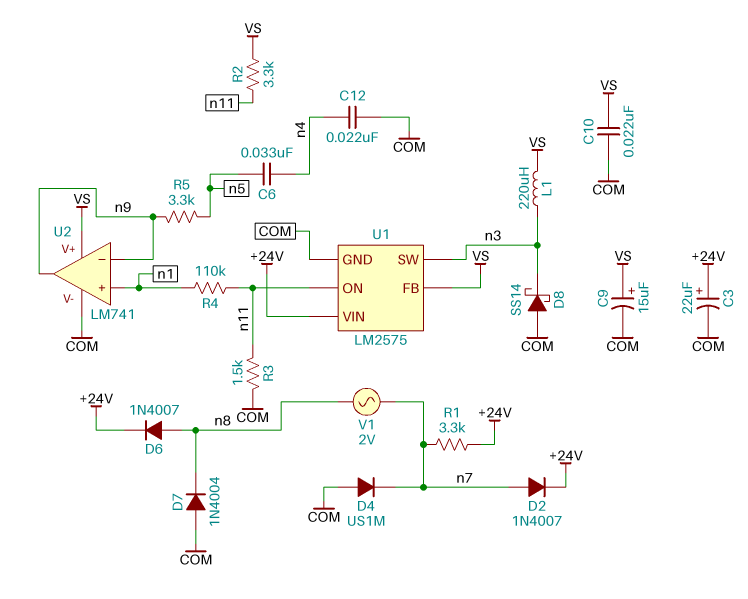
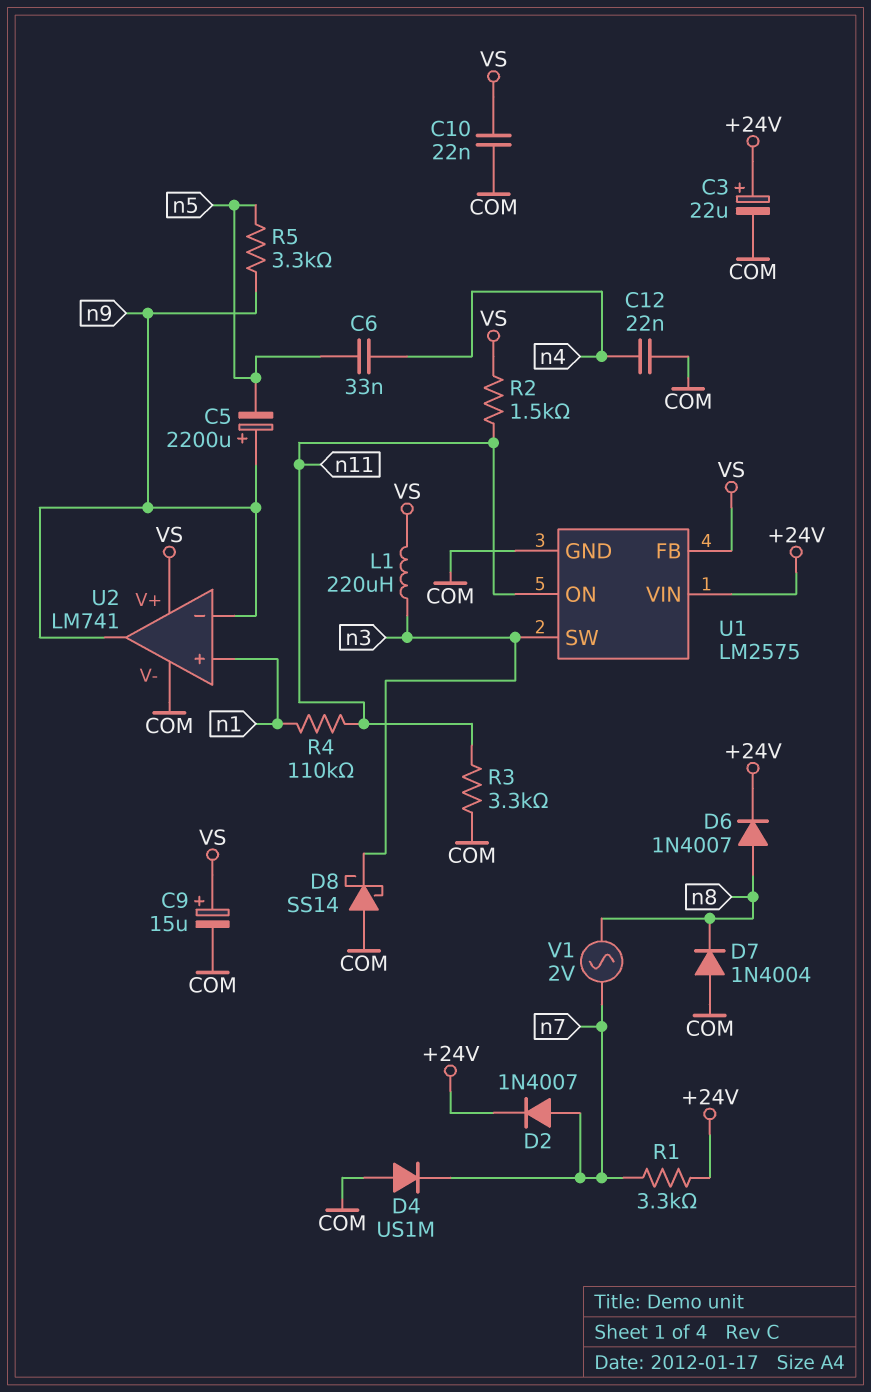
C5: none -> 2200uF (plus n9, minus n5)
R2: 3.3k (VS, n11) -> 1.5k (VS, n11)
R3: 1.5k (COM, n11) -> 3.3k (COM, n11)

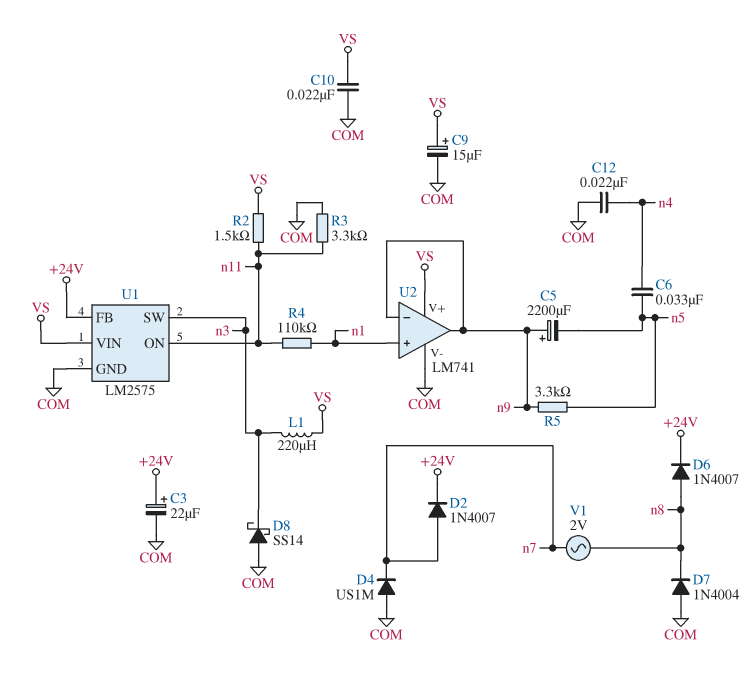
R1: 3.3k (+24V, n7) -> none
U1 pin FB: VS -> +24V
U1 pin VIN: +24V -> VS

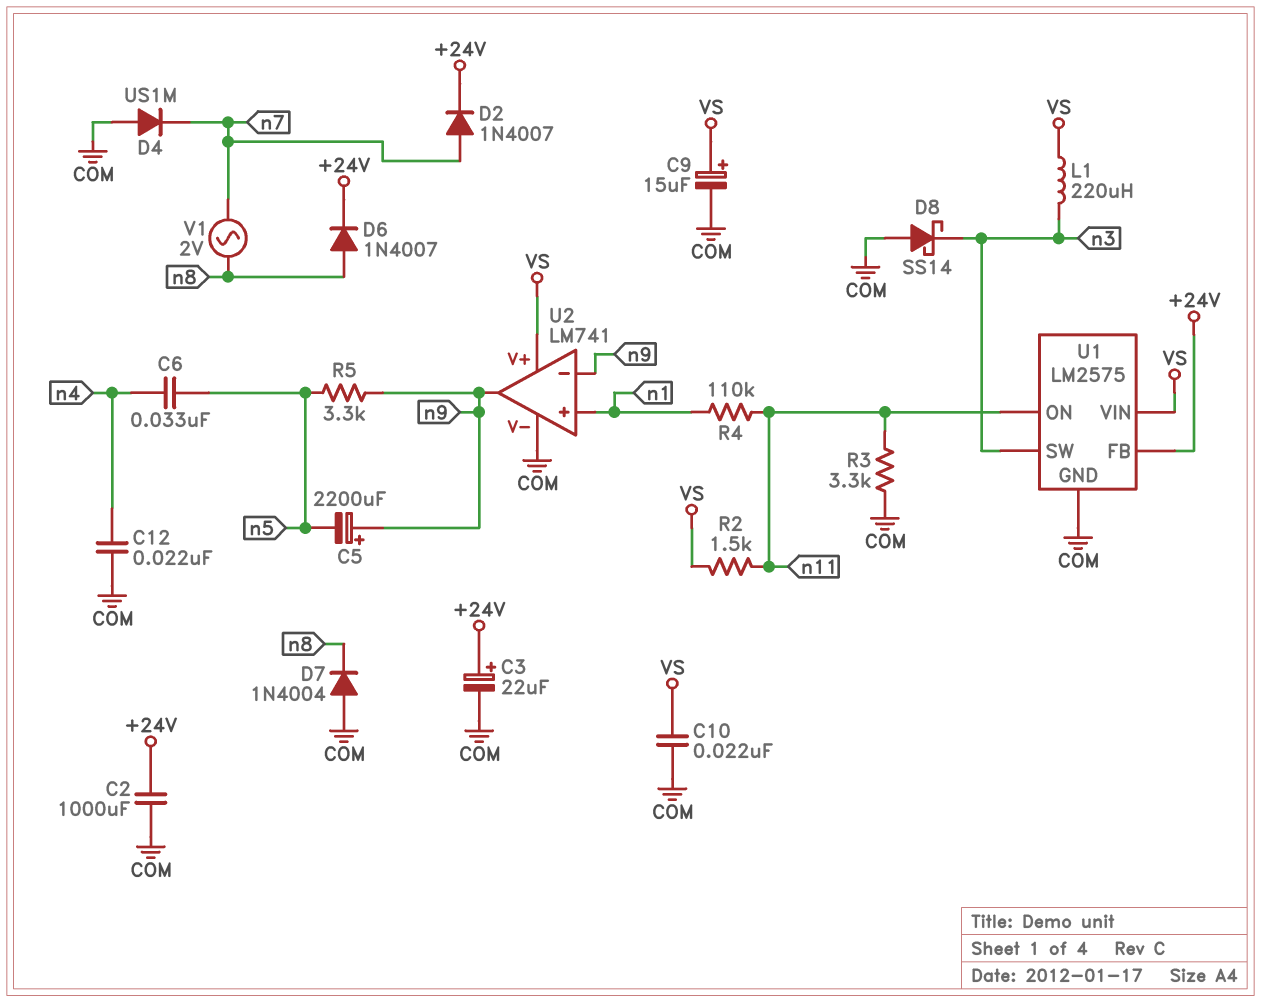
C2: none -> 1000uF (+24V, COM)

